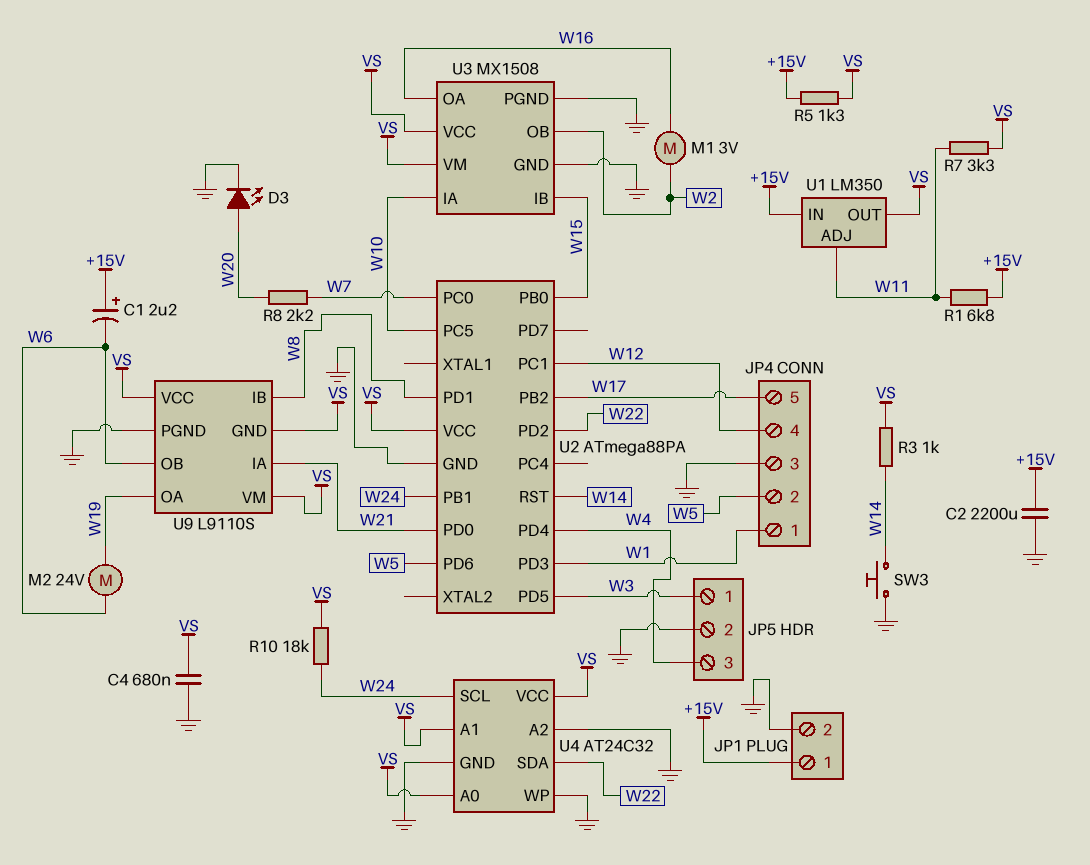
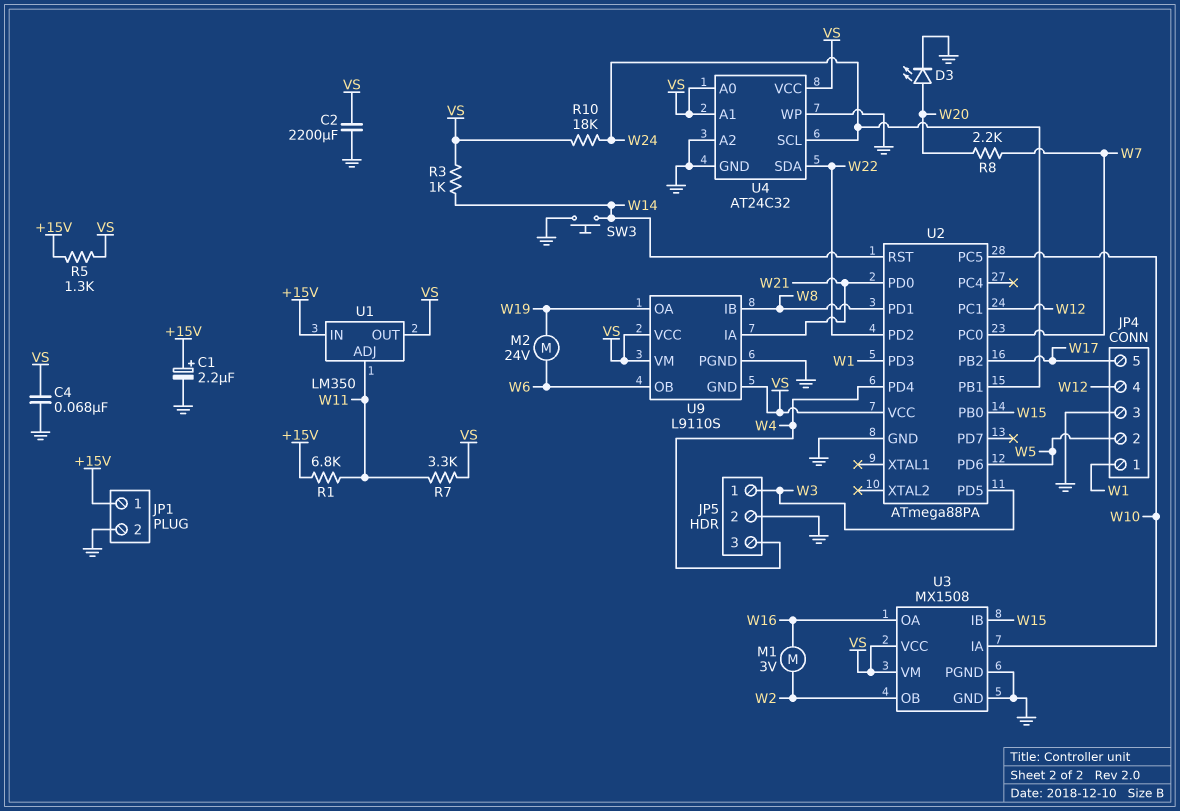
C1: 2.2uF (plus +15V, minus W6) -> 2.2uF (plus +15V, minus GND)
C2: 2200uF (+15V, GND) -> 2200uF (GND, VS)
C4: 680nF (GND, VS) -> 68nF (GND, VS)

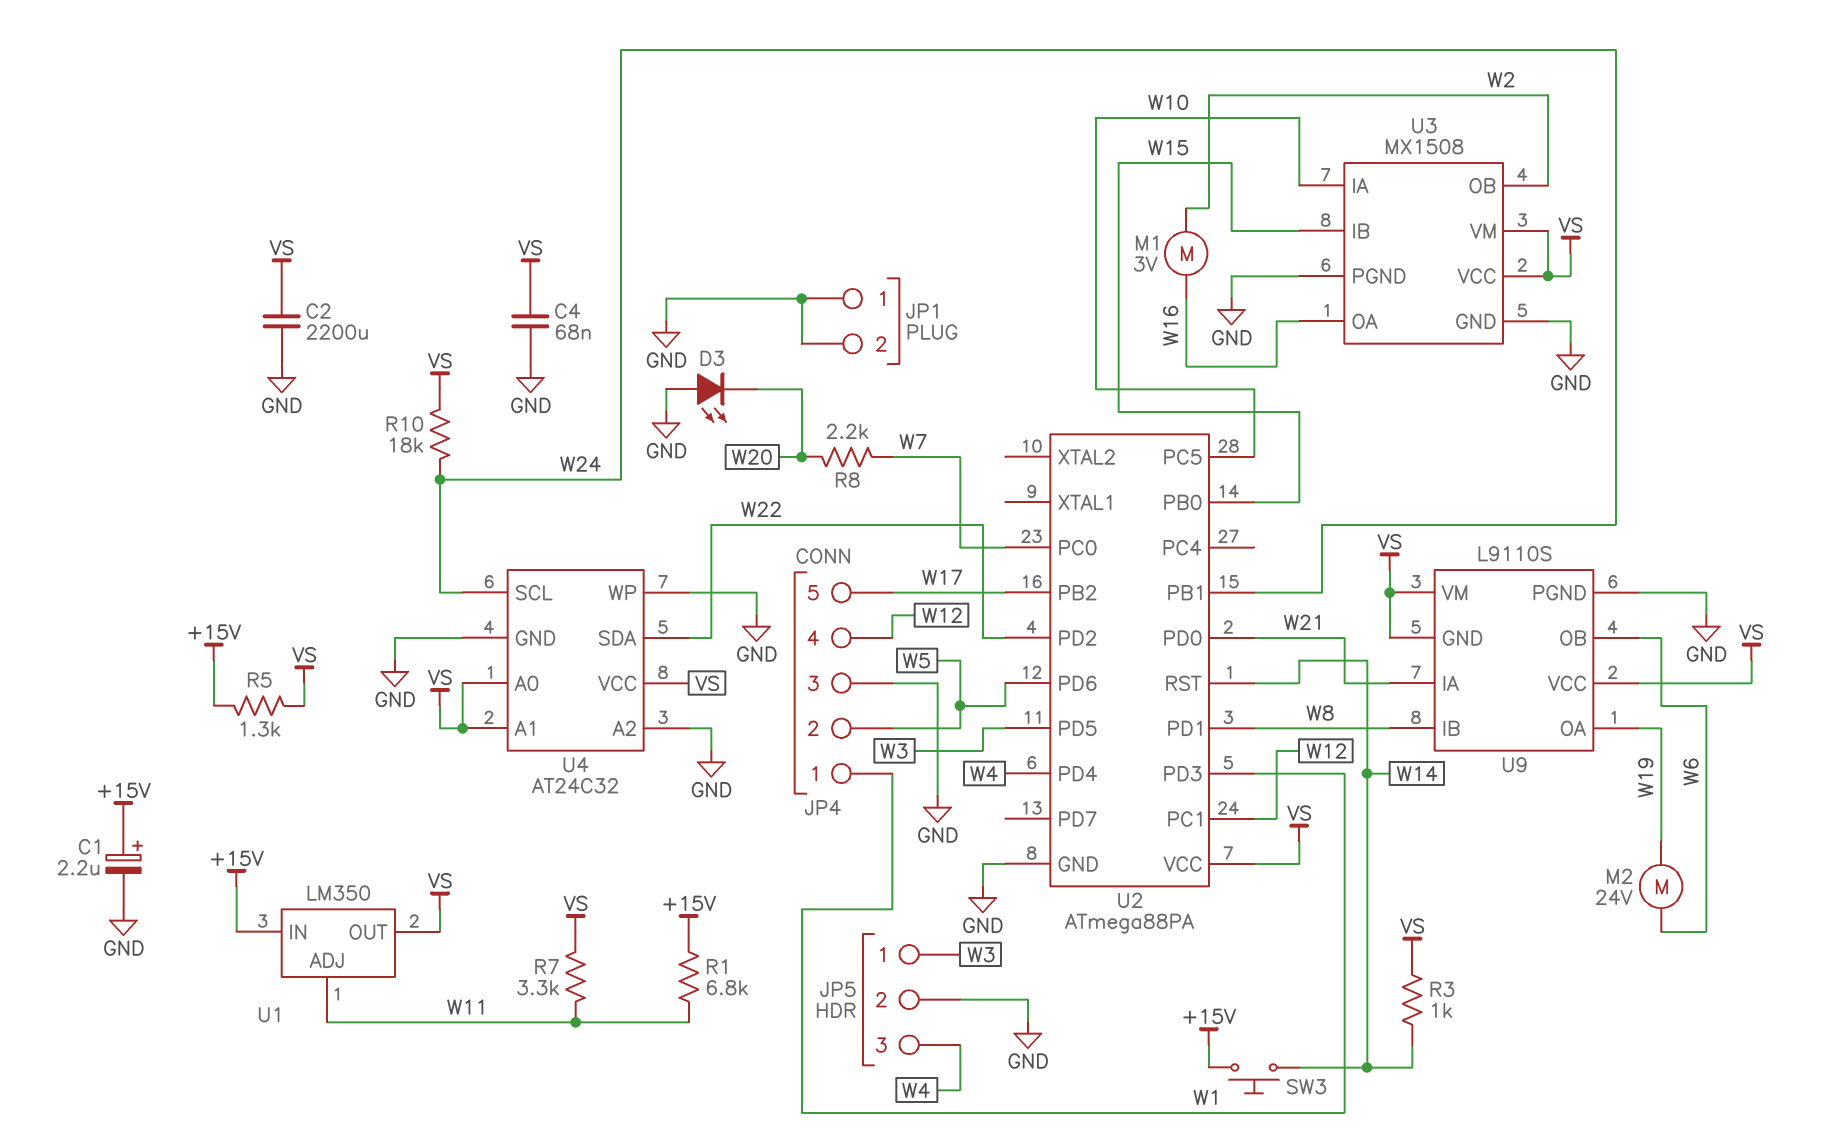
D3: LED (A W20, K GND) -> LED (A GND, K W20)
JP1 pin 1: +15V -> GND
SW3: button (GND, W14) -> button (+15V, W14)

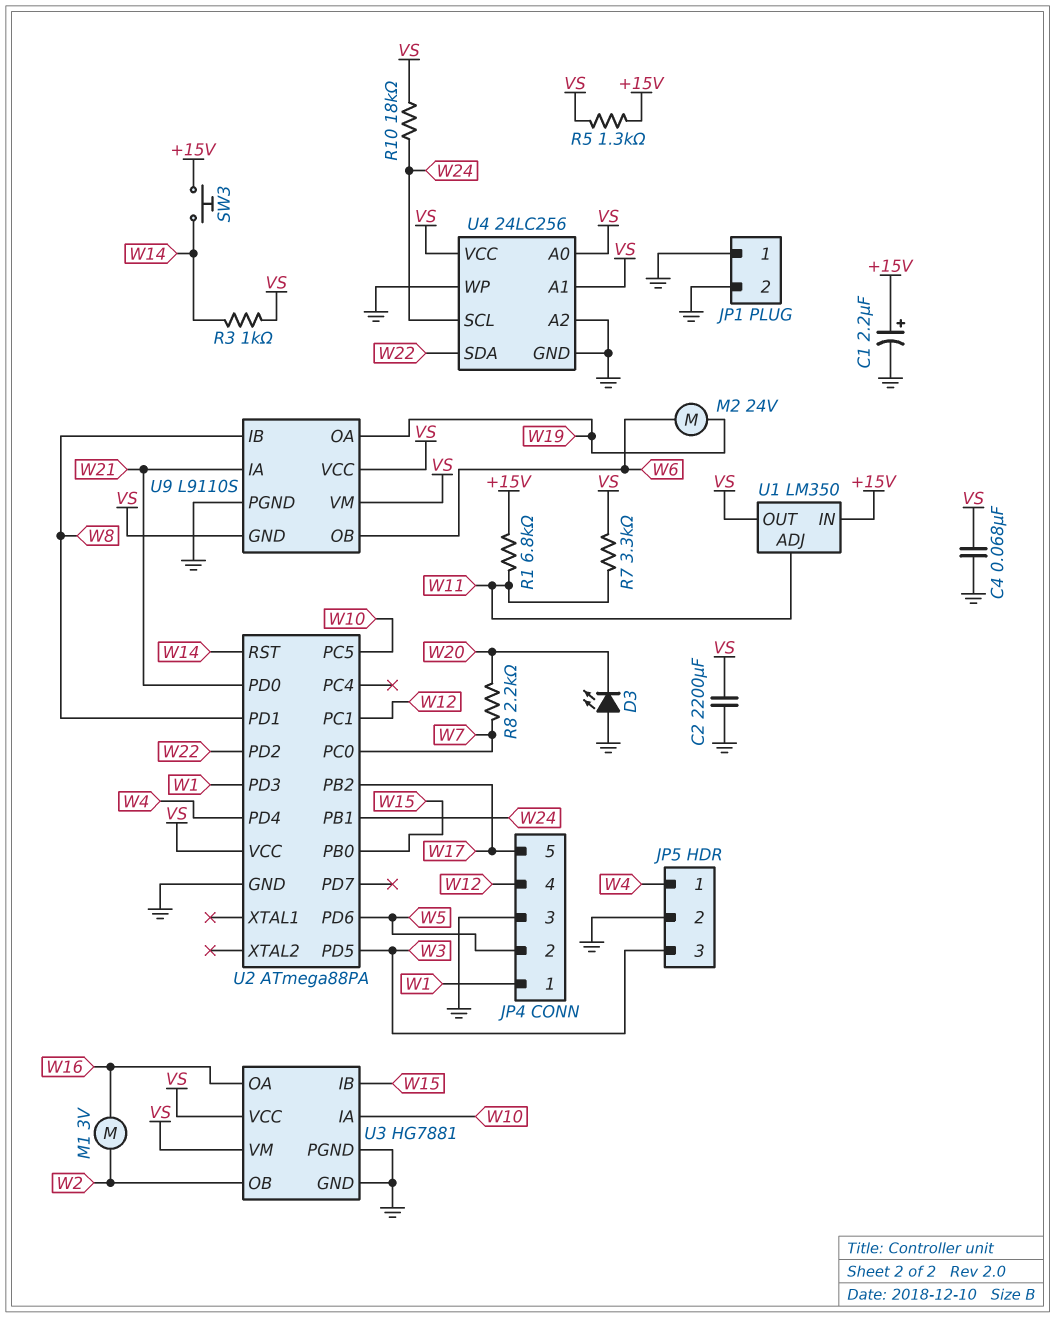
JP5 pin 1: W3 -> W4
JP5 pin 3: W4 -> W3
U3: MX1508 -> HG7881
U4: AT24C32 -> 24LC256

